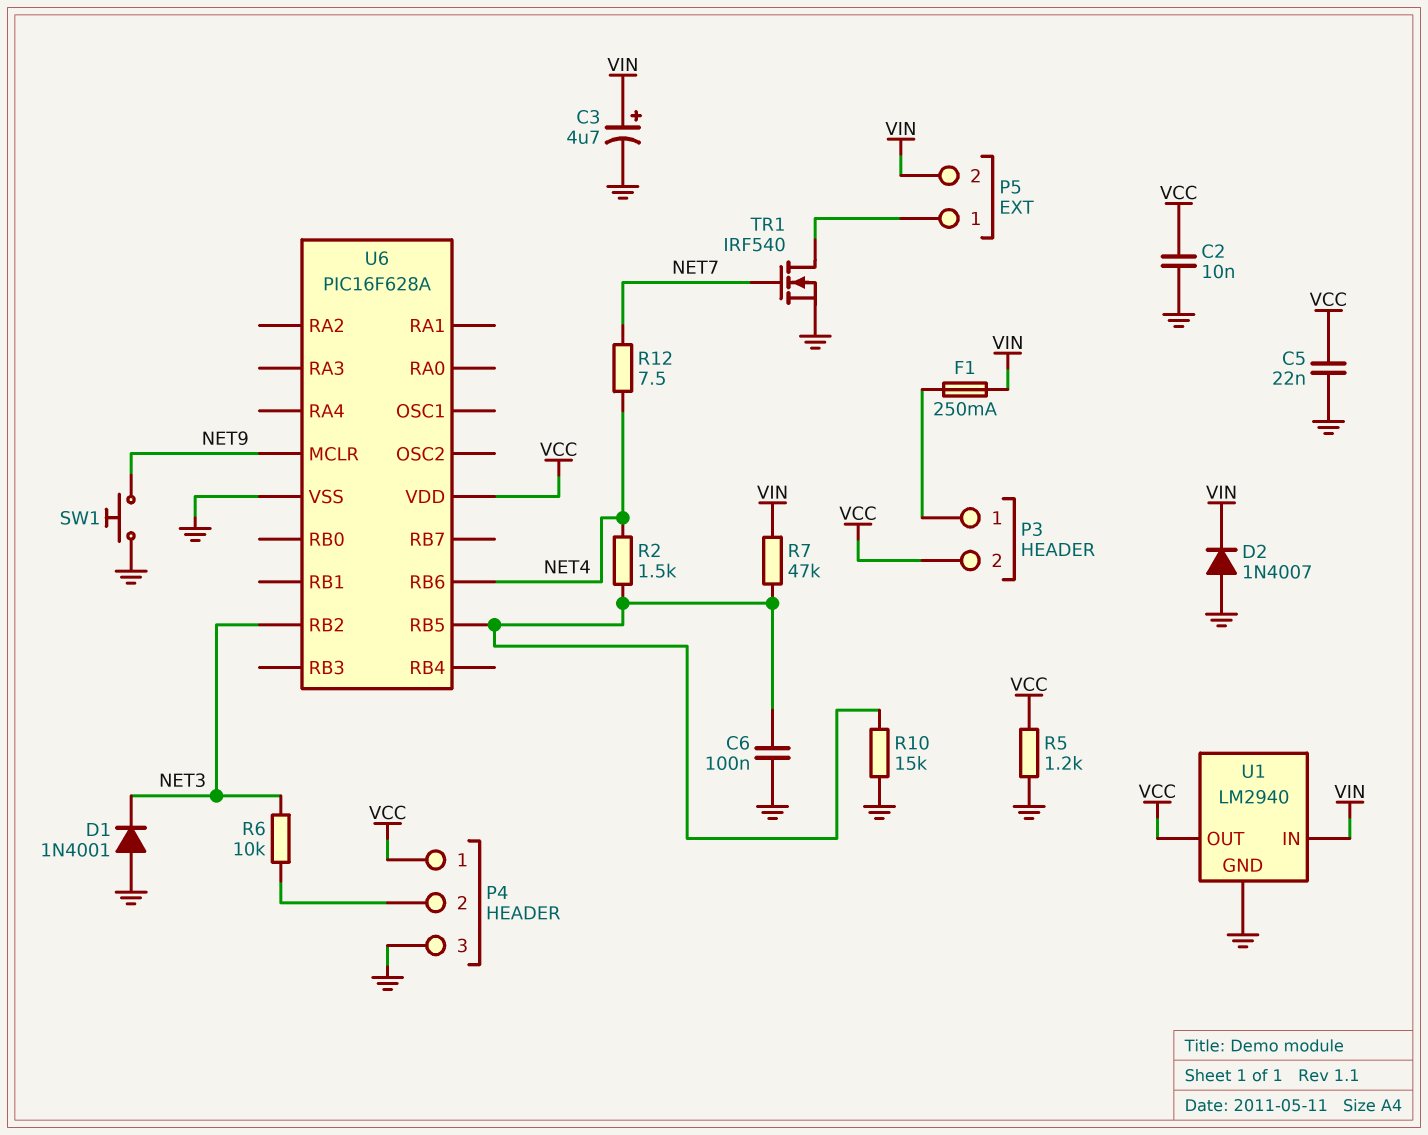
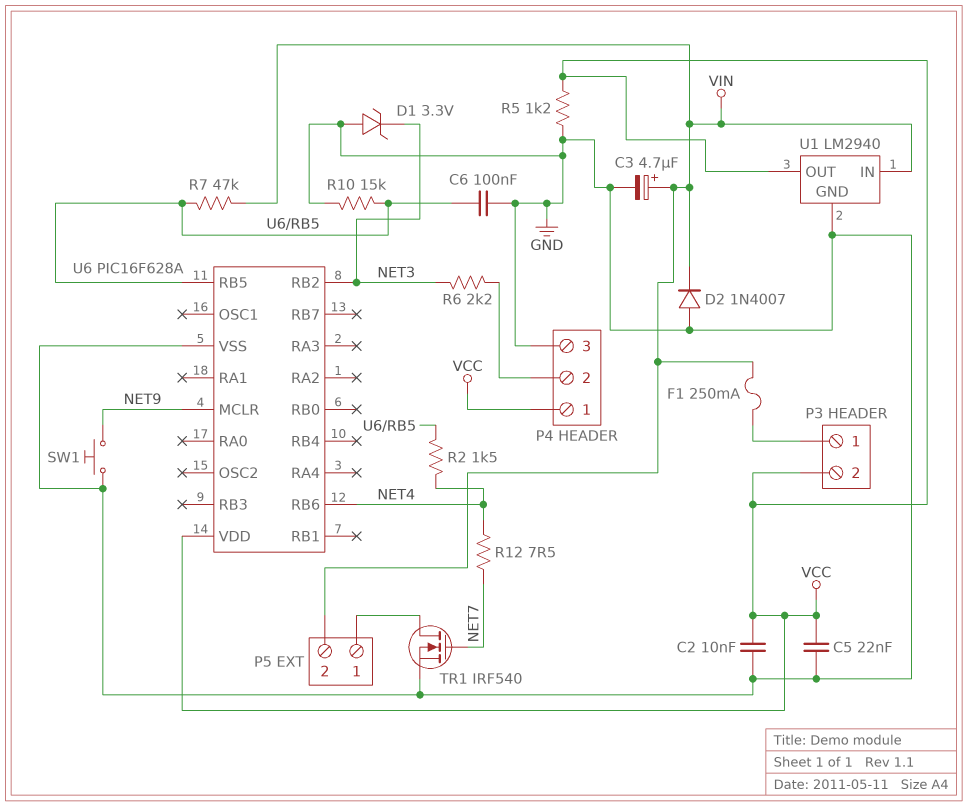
D1: diode 1N4001 (A GND, K NET3) -> zener 3.3V (A GND, K NET3)
R6: 10k (NET3, P4/2) -> 2.2k (NET3, P4/2)

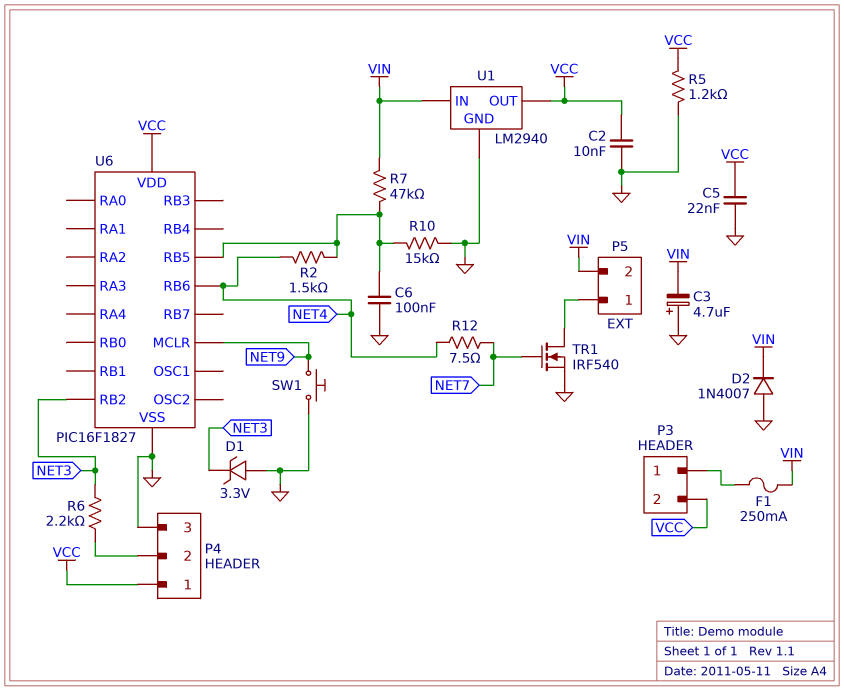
C3: 4.7uF (plus VIN, minus GND) -> 4.7uF (plus GND, minus VIN)
U6: PIC16F628A -> PIC16F1827

